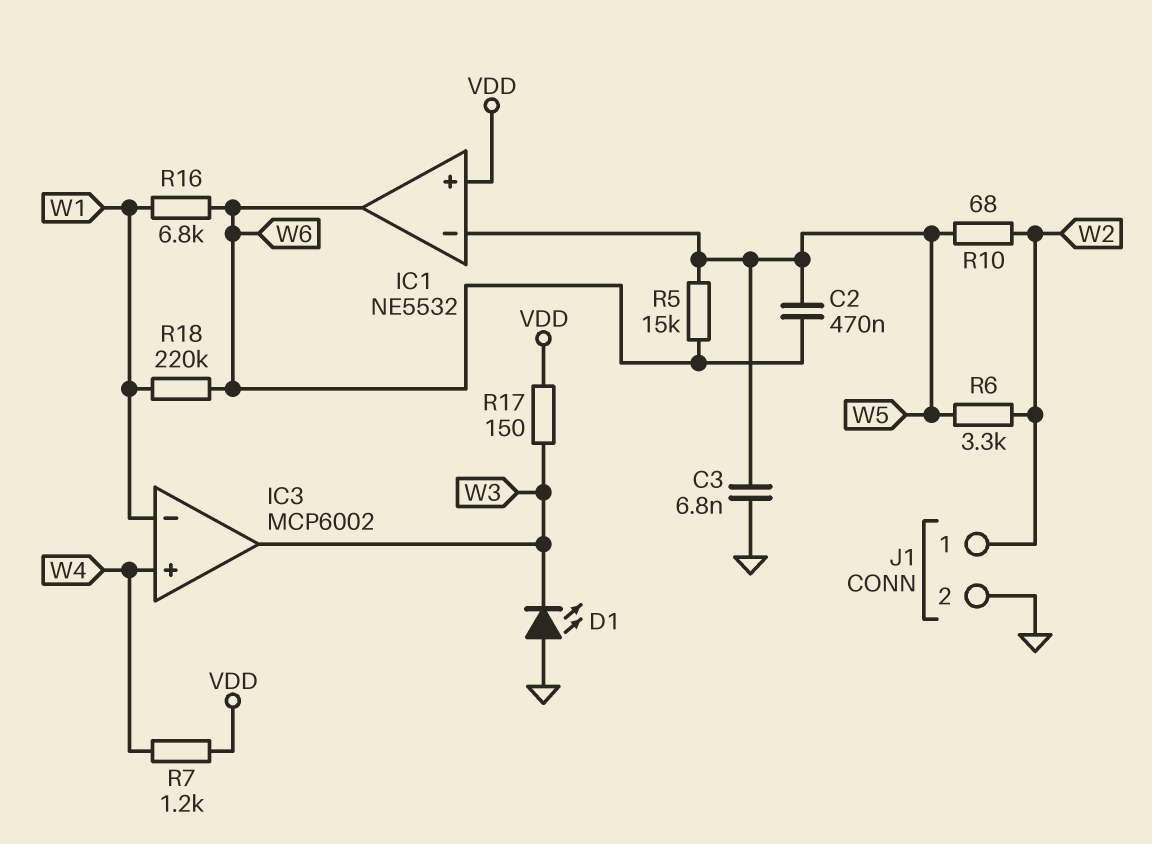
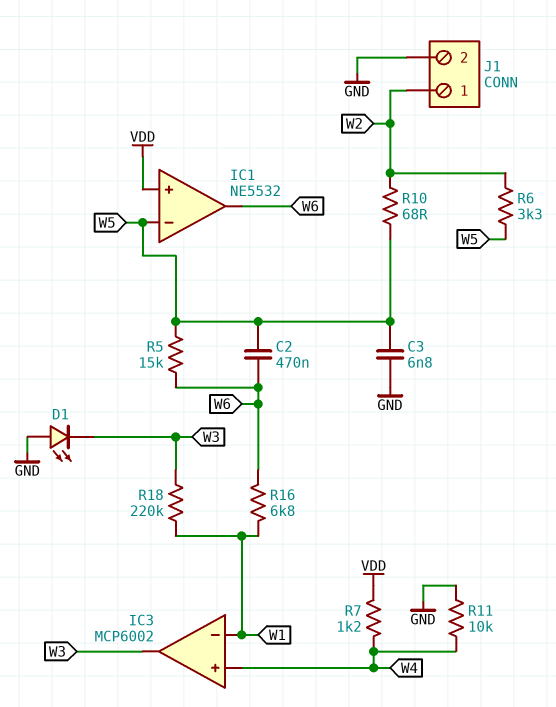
R11: none -> 10k (GND, W4)
R17: 150 (VDD, W3) -> none
R18: 220k (W1, W6) -> 220k (W1, W3)

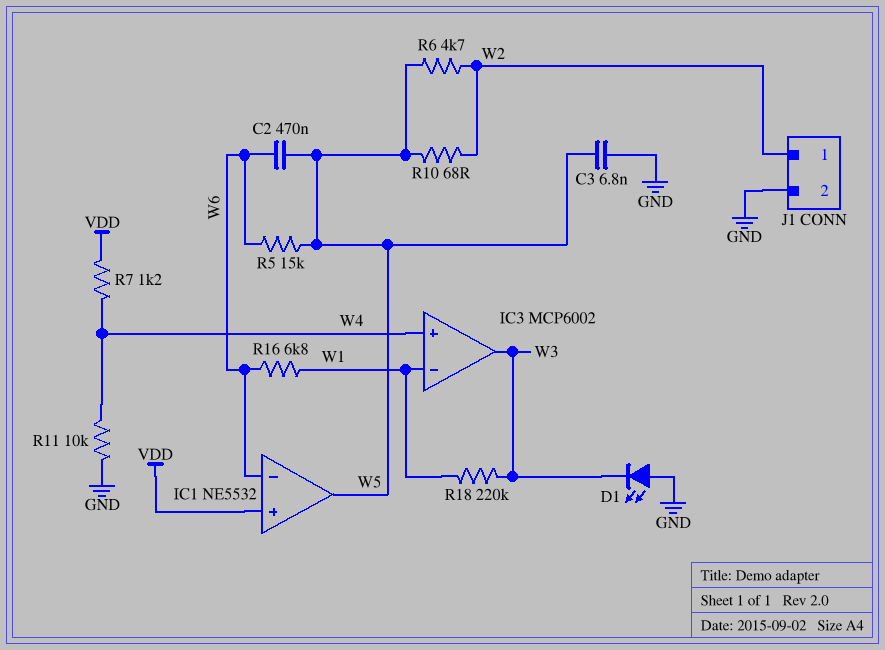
IC1 pin in-: W5 -> W6
IC1 pin out: W6 -> W5
R6: 3.3k (W2, W5) -> 4.7k (W2, W5)

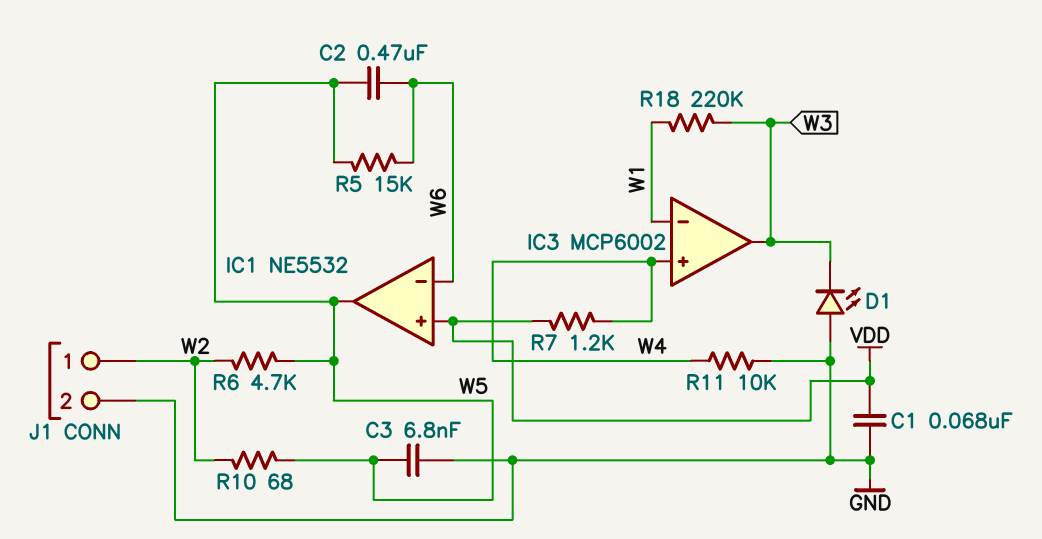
C1: none -> 68nF (GND, VDD)
R16: 6.8k (W1, W6) -> none

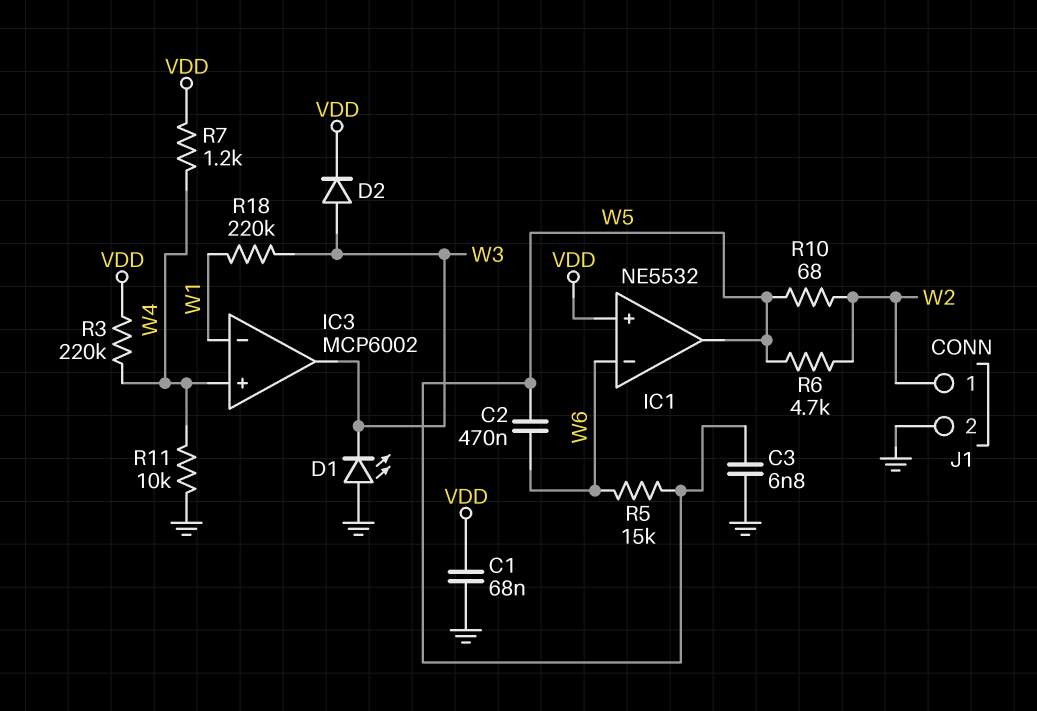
D2: none -> diode (A W3, K VDD)
R3: none -> 220k (VDD, W4)

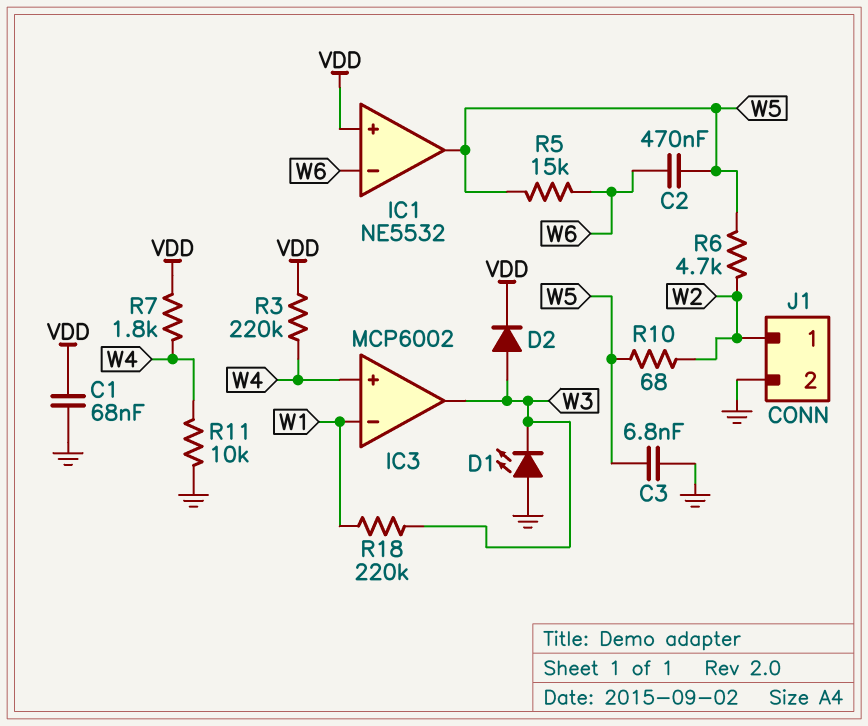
R7: 1.2k (VDD, W4) -> 1.8k (VDD, W4)

